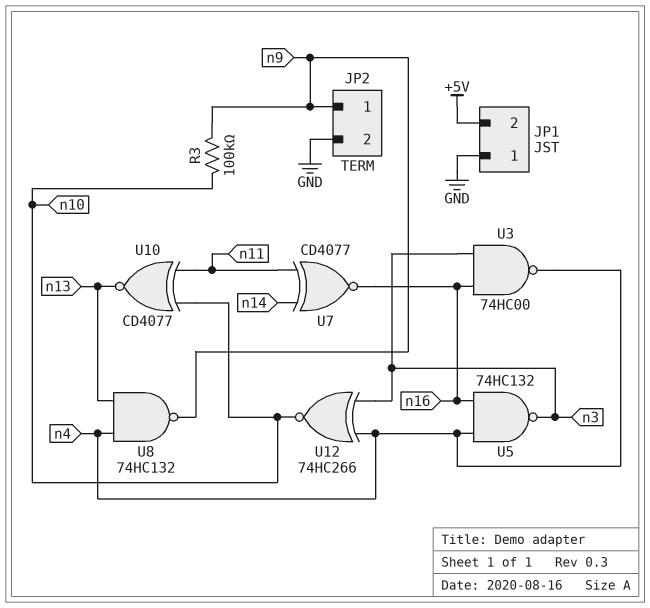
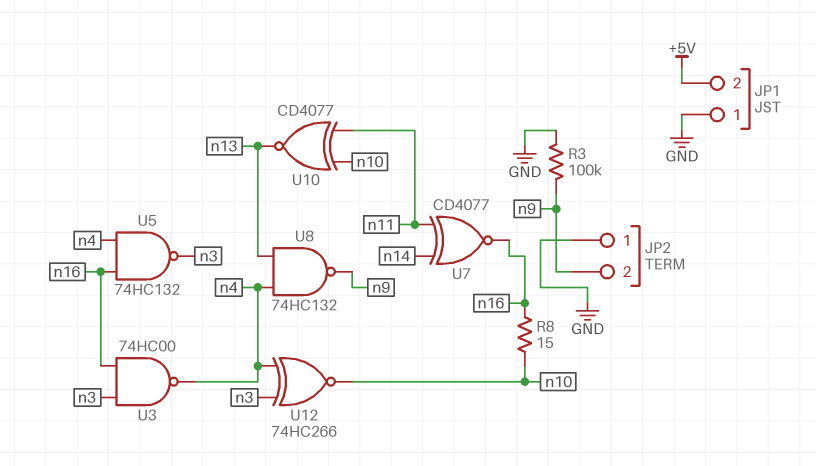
JP2 pin 1: n9 -> GND
JP2 pin 2: GND -> n9
R3: 100k (n9, n10) -> 100k (GND, n9)
R8: none -> 15 (n10, n16)

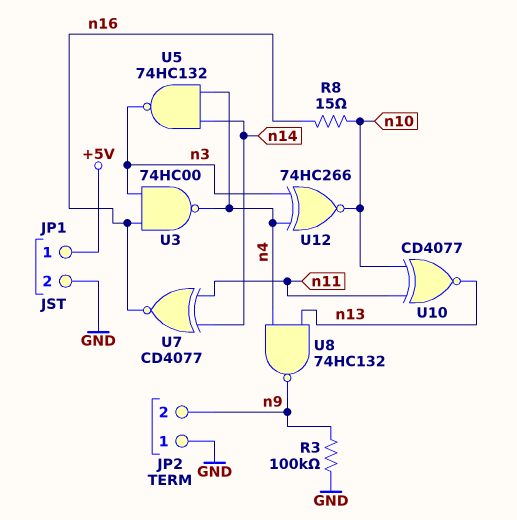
JP1 pin 1: GND -> +5V
JP1 pin 2: +5V -> GND
U5: NAND 74HC132 (in n4, in n16, out n3) -> NAND 74HC132 (in n4, in n14, out n3)

